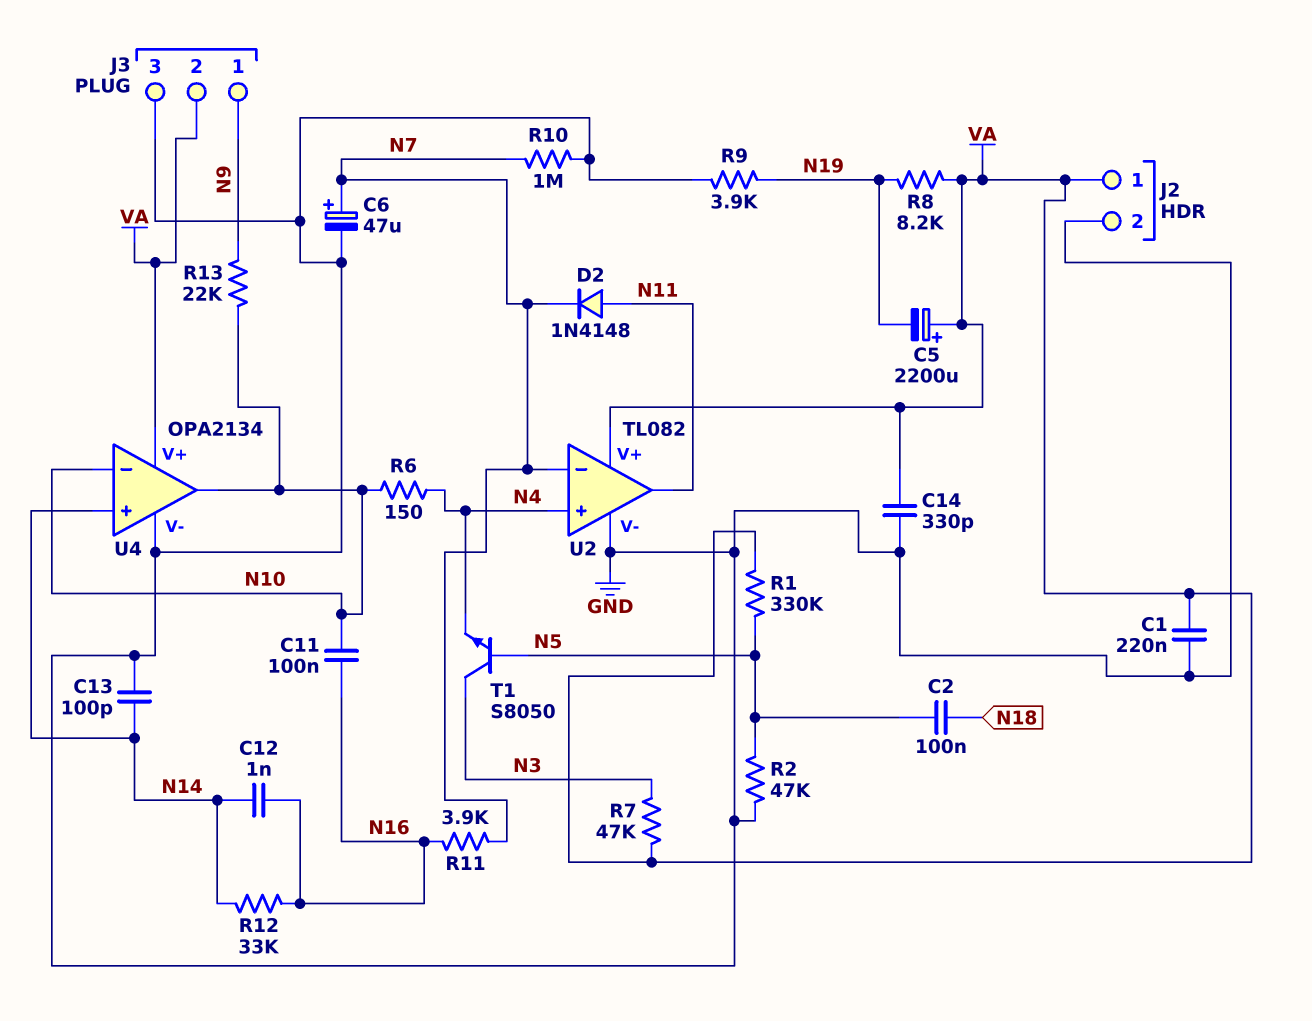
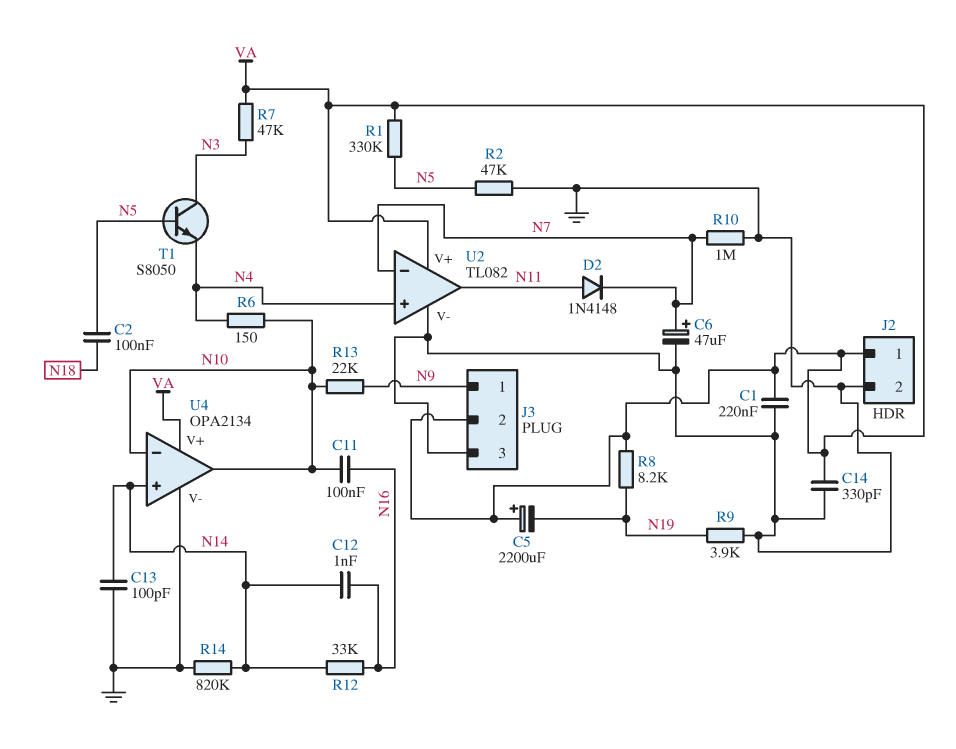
R11: 3.9k (N7, N16) -> none
R14: none -> 820k (GND, N14)

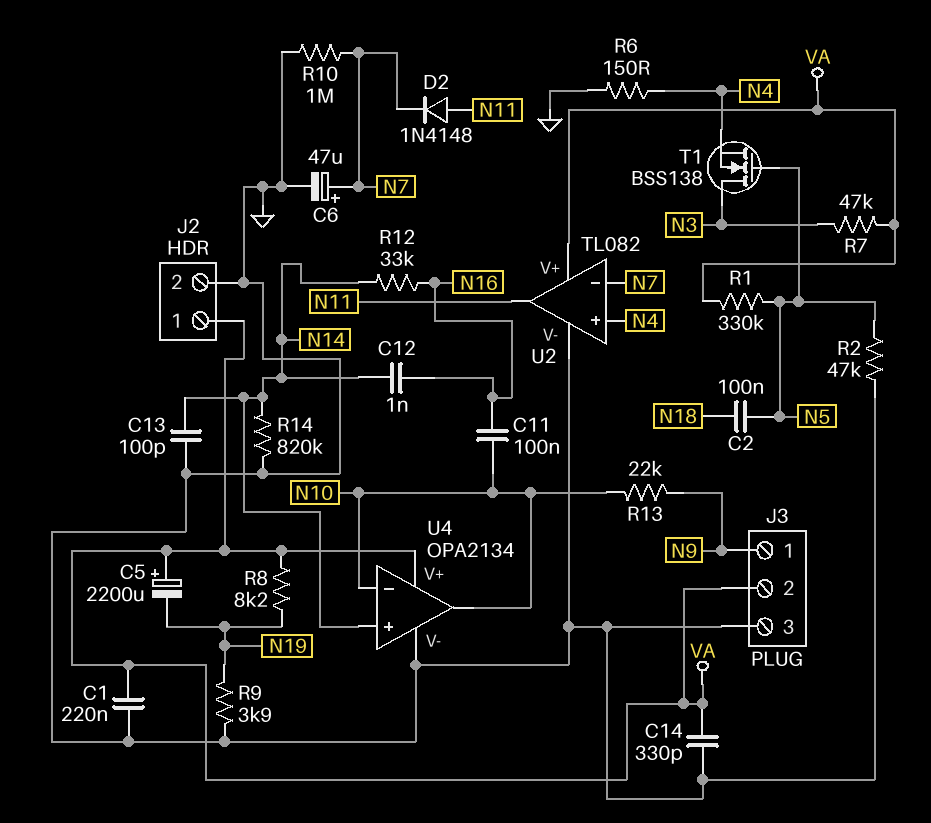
R6: 150 (N4, N10) -> 150 (GND, N4)
T1: NPN S8050 (B N5, C N3, E N4) -> NMOS BSS138 (G N5, D N3, S N4)

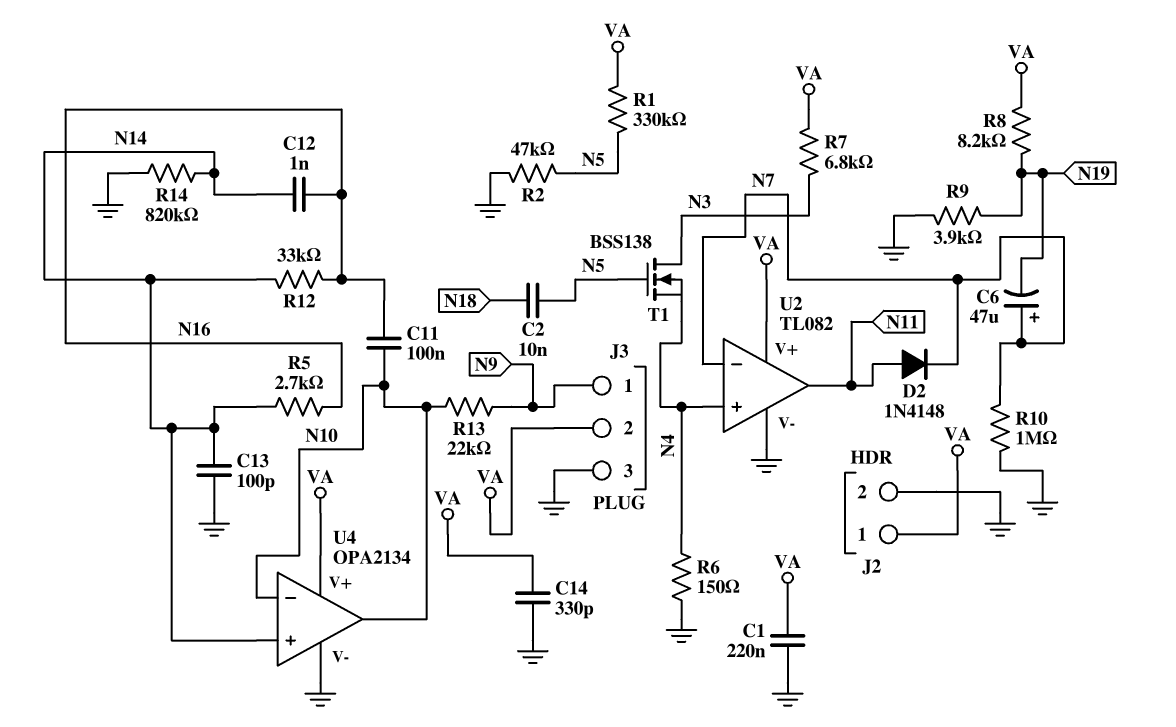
C2: 100nF (N5, N18) -> 10nF (N5, N18)
C5: 2200uF (plus VA, minus N19) -> none
C6: 47uF (plus N7, minus GND) -> 47uF (plus N7, minus N19)
R5: none -> 2.7k (N14, N16)
R7: 47k (N3, VA) -> 6.8k (N3, VA)

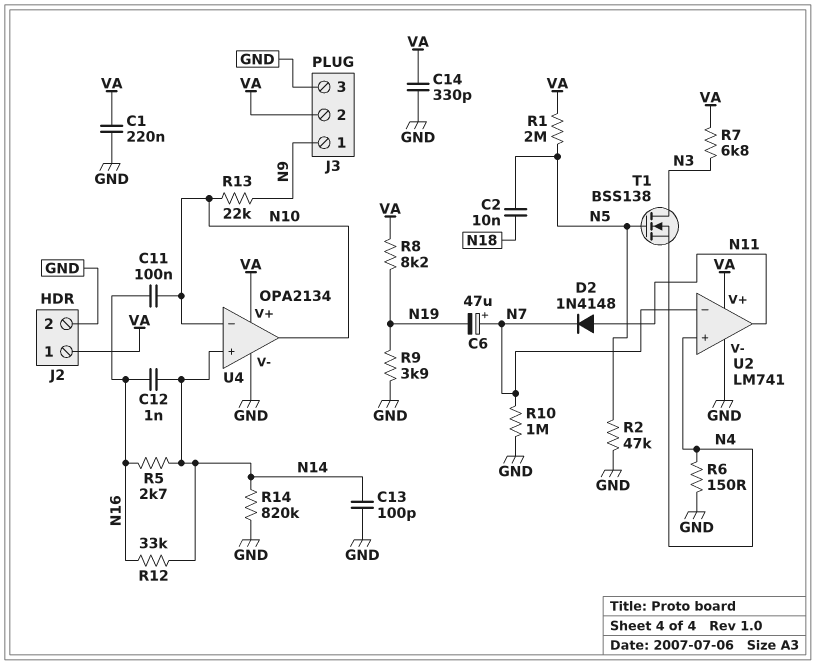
R1: 330k (N5, VA) -> 2M (N5, VA)
U2: TL082 -> LM741

